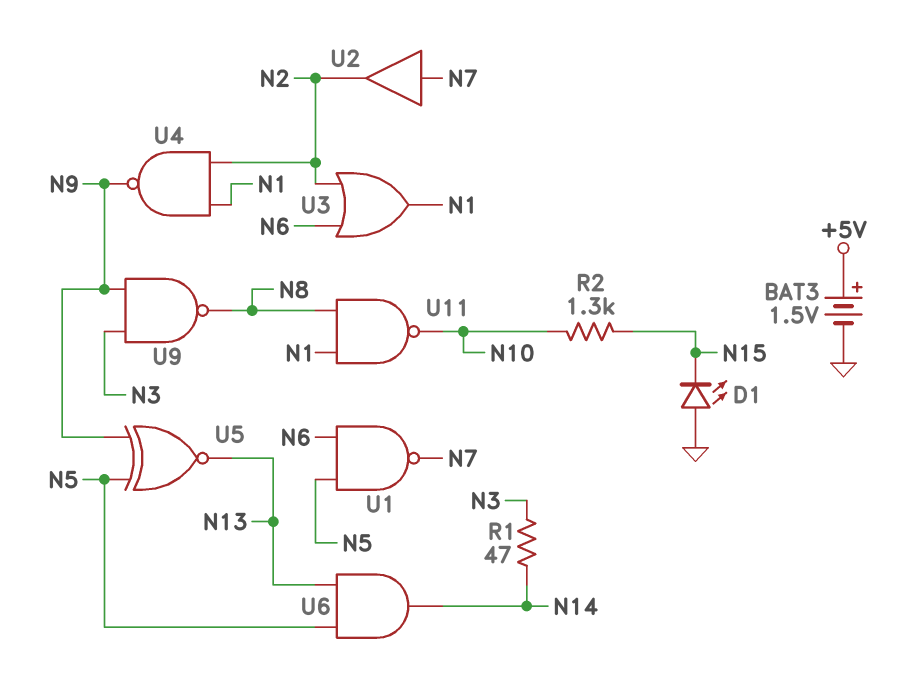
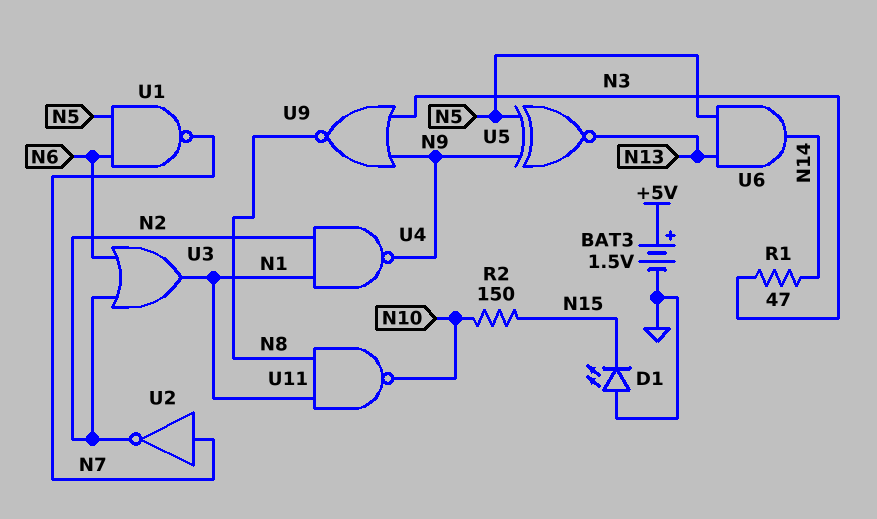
R2: 1.3k (N10, N15) -> 150 (N10, N15)
U2: buffer (in N7, out N2) -> NOT (in N7, out N2)
U9: NAND (in N3, in N9, out N8) -> NOR (in N3, in N9, out N8)

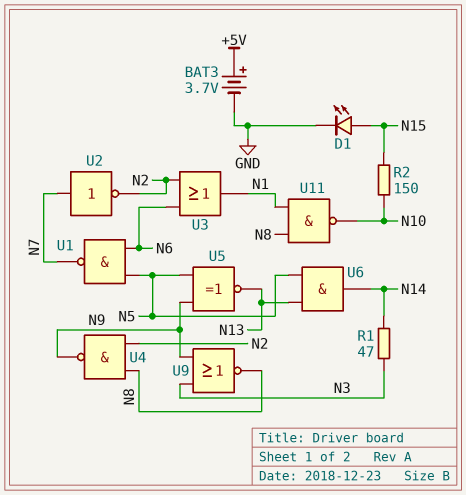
BAT3: 1.5V (plus +5V, minus GND) -> 3.7V (plus +5V, minus GND)
D1: LED (A GND, K N15) -> LED (A N15, K GND)
U4: NAND (in N1, in N2, out N9) -> NAND (in N2, in N8, out N9)

